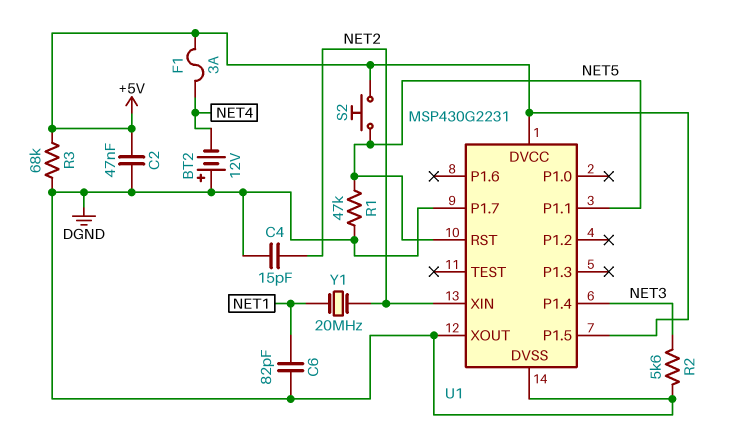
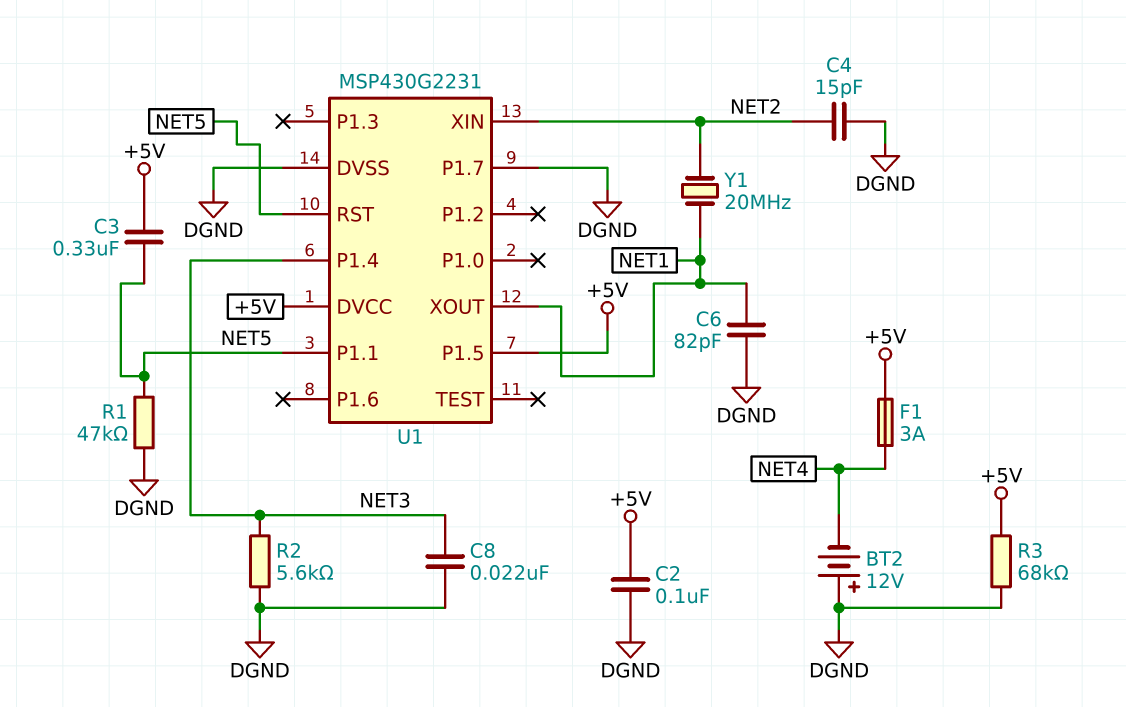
C2: 47nF (+5V, DGND) -> 100nF (+5V, DGND)
C3: none -> 330nF (+5V, NET5)
C8: none -> 22nF (DGND, NET3)
S2: button (+5V, NET5) -> none
U1 pin XOUT: DGND -> NET1

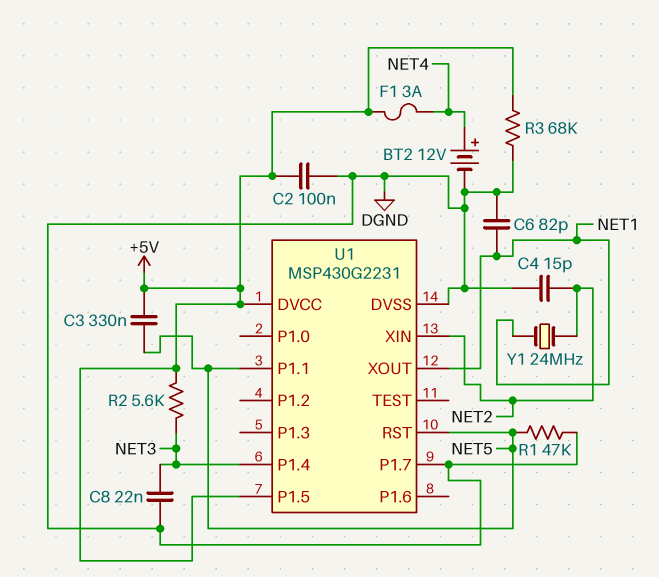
BT2: 12V (plus DGND, minus NET4) -> 12V (plus NET4, minus DGND)
R2: 5.6k (DGND, NET3) -> 5.6k (+5V, NET3)
Y1: 20MHz (NET1, NET2) -> 24MHz (NET1, NET2)

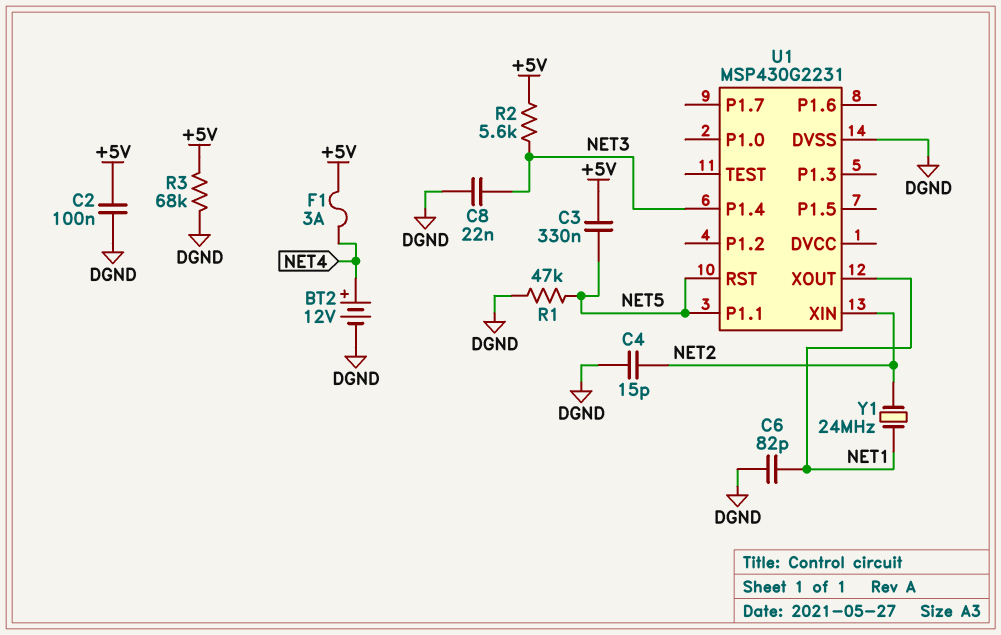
U1 pin DVCC: +5V -> none
U1 pin P1.5: +5V -> none
U1 pin P1.7: DGND -> none

